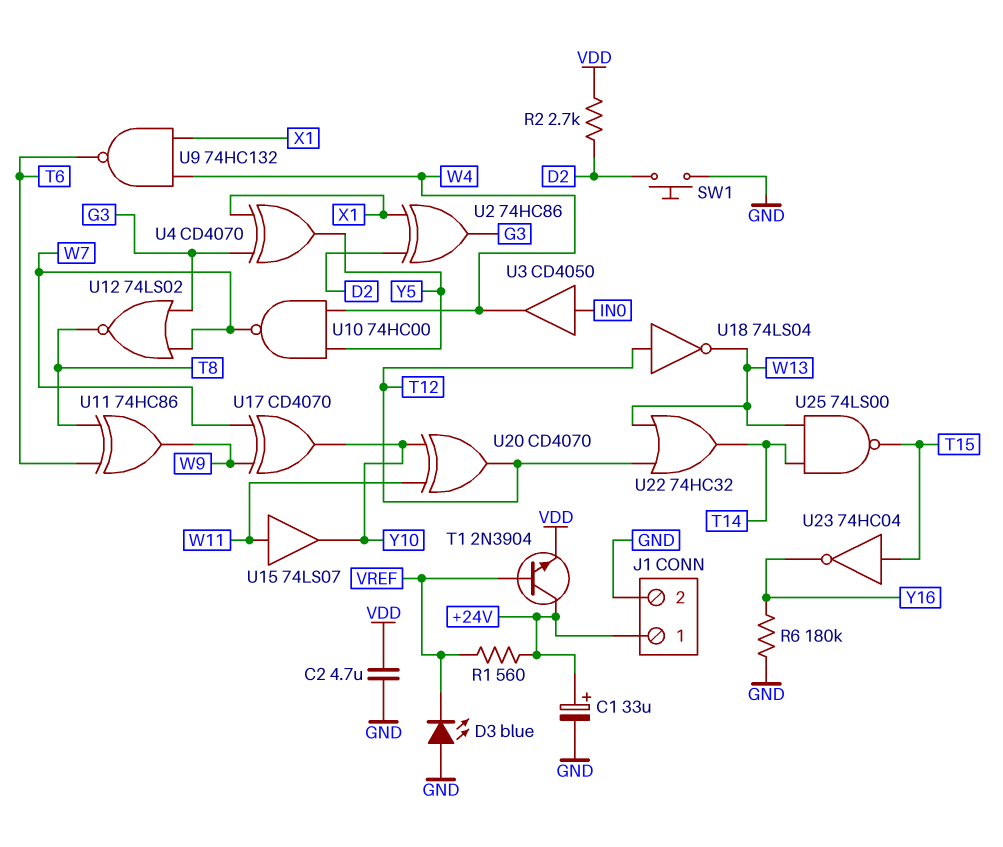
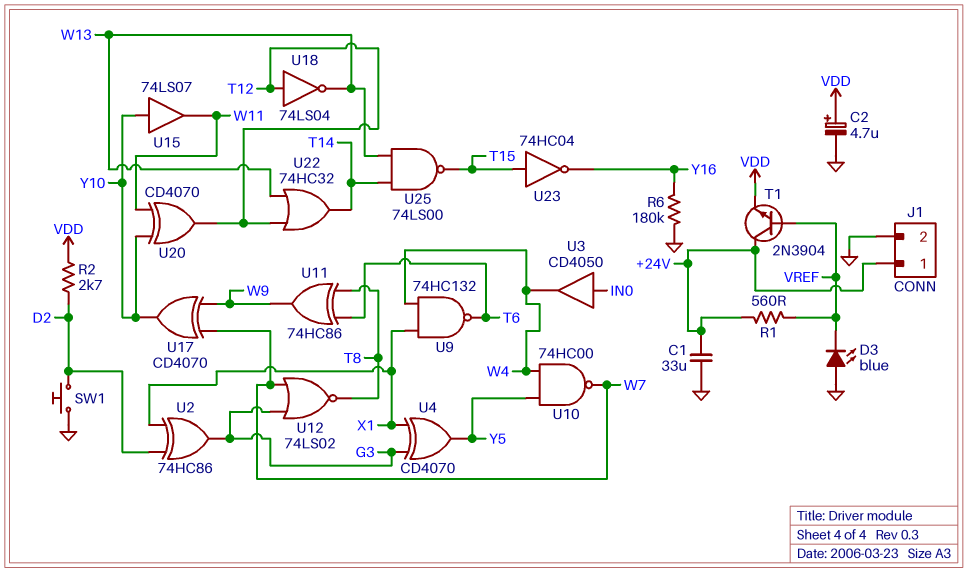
C1: 33uF (plus +24V, minus GND) -> 33uF (+24V, GND)
C2: 4.7uF (GND, VDD) -> 4.7uF (plus VDD, minus GND)
U15: buffer 74LS07 (in W11, out Y10) -> buffer 74LS07 (in Y10, out W11)

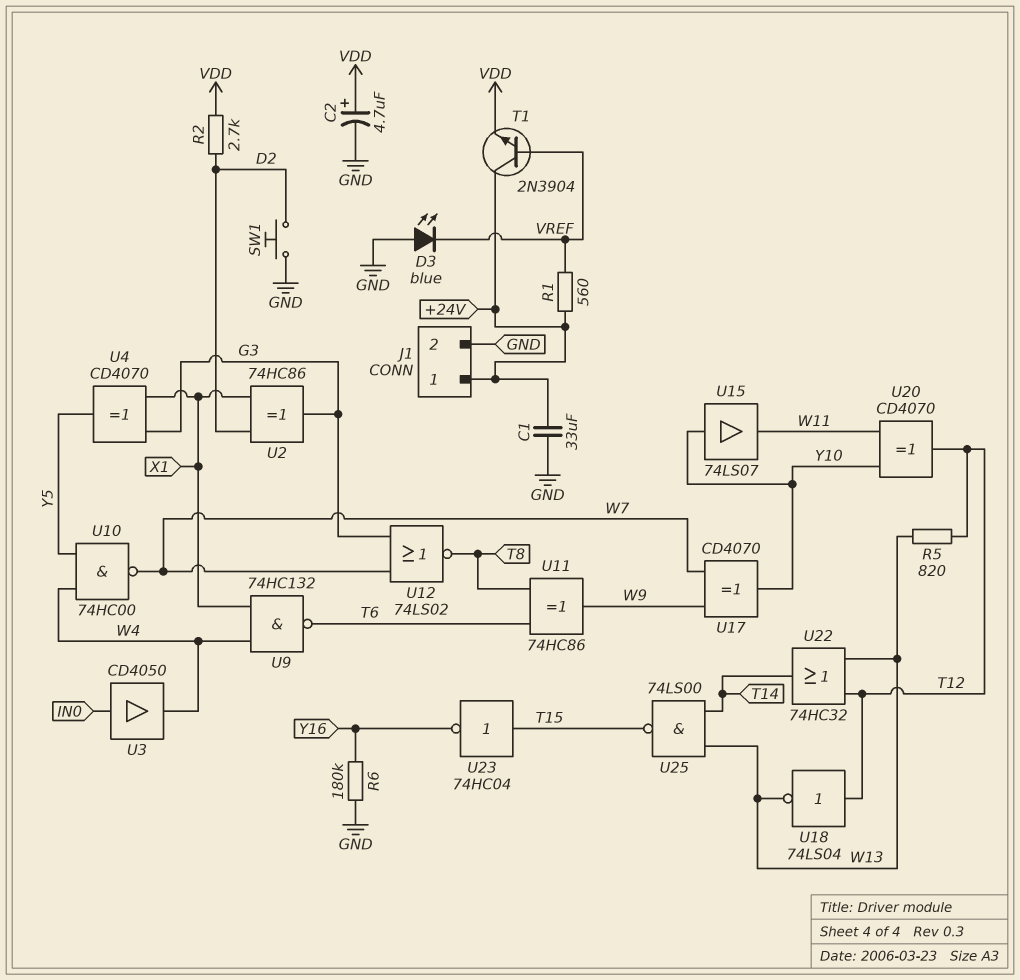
R5: none -> 820 (T12, W13)

